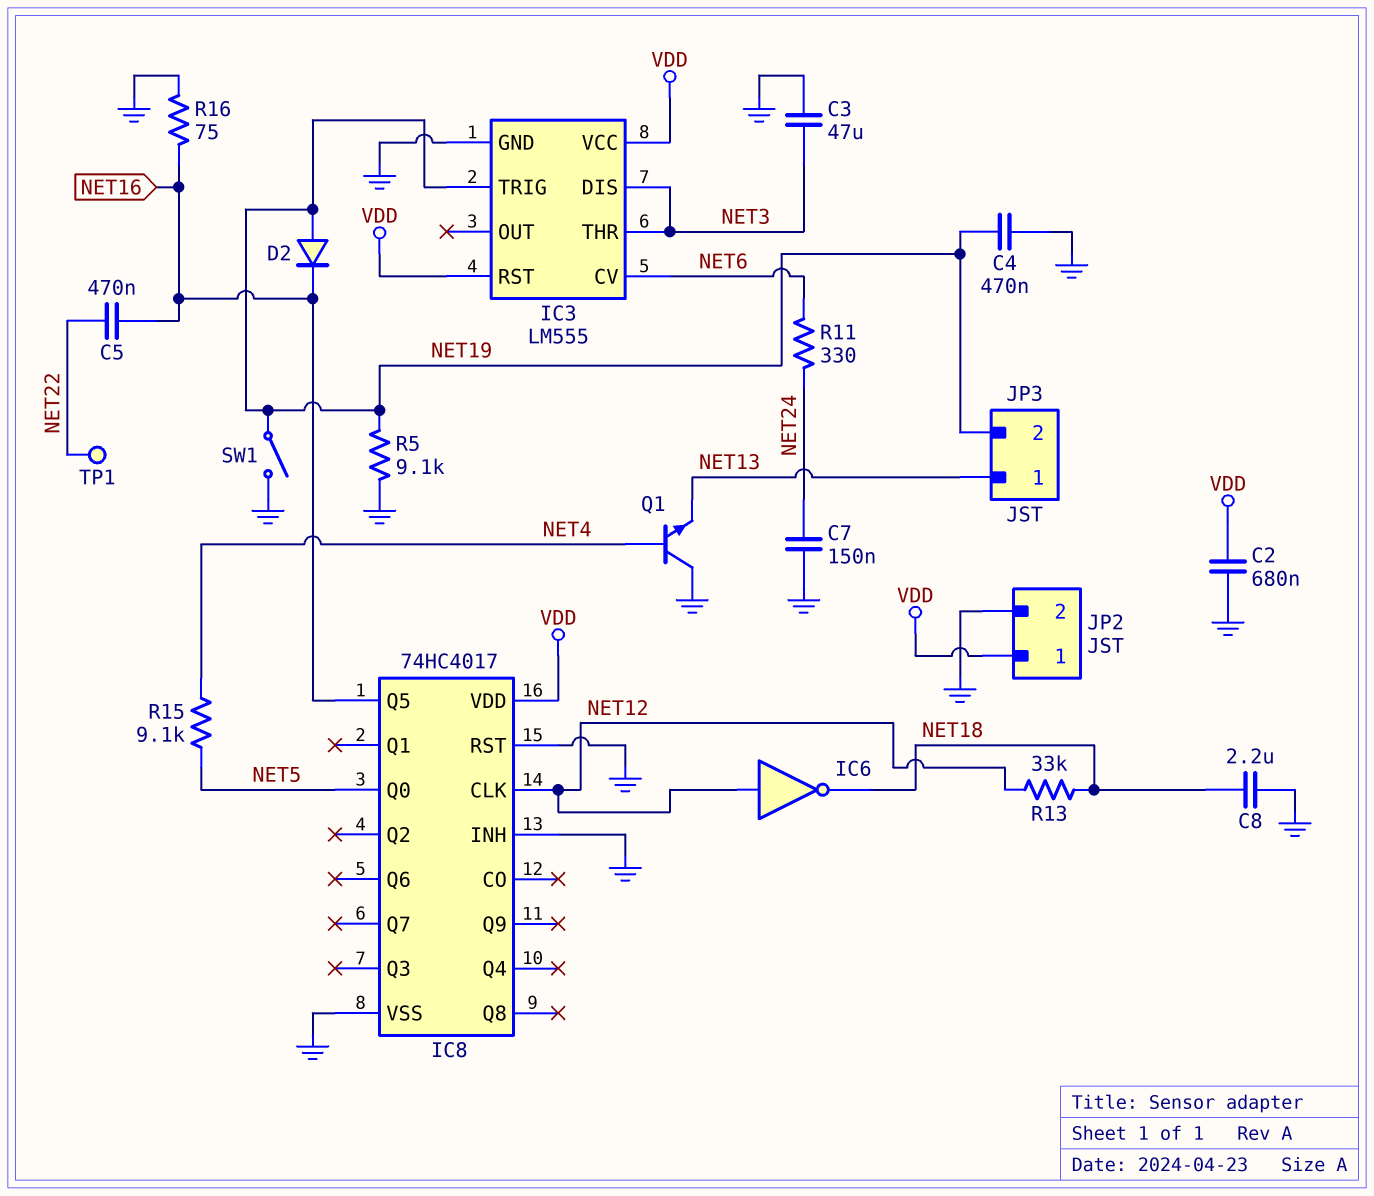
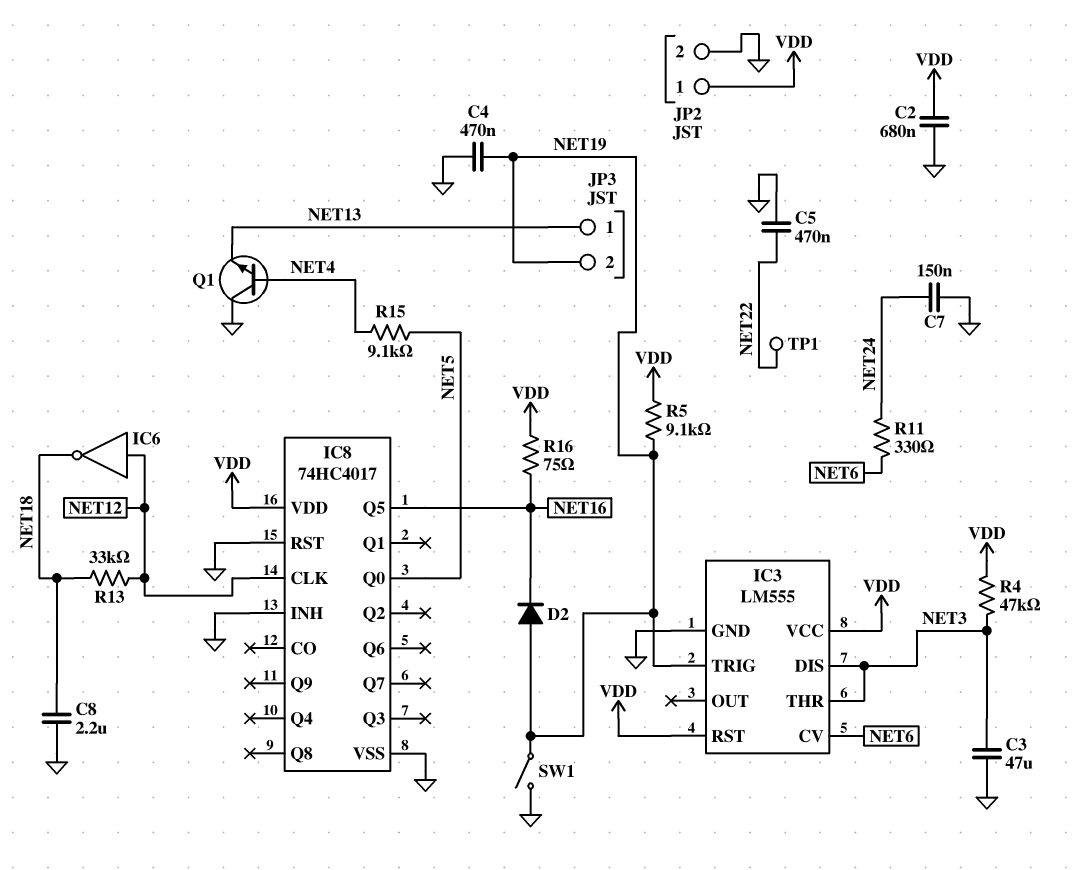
C5: 470nF (NET16, NET22) -> 470nF (GND, NET22)
R4: none -> 47k (NET3, VDD)
R5: 9.1k (GND, NET19) -> 9.1k (NET19, VDD)
R16: 75 (GND, NET16) -> 75 (NET16, VDD)

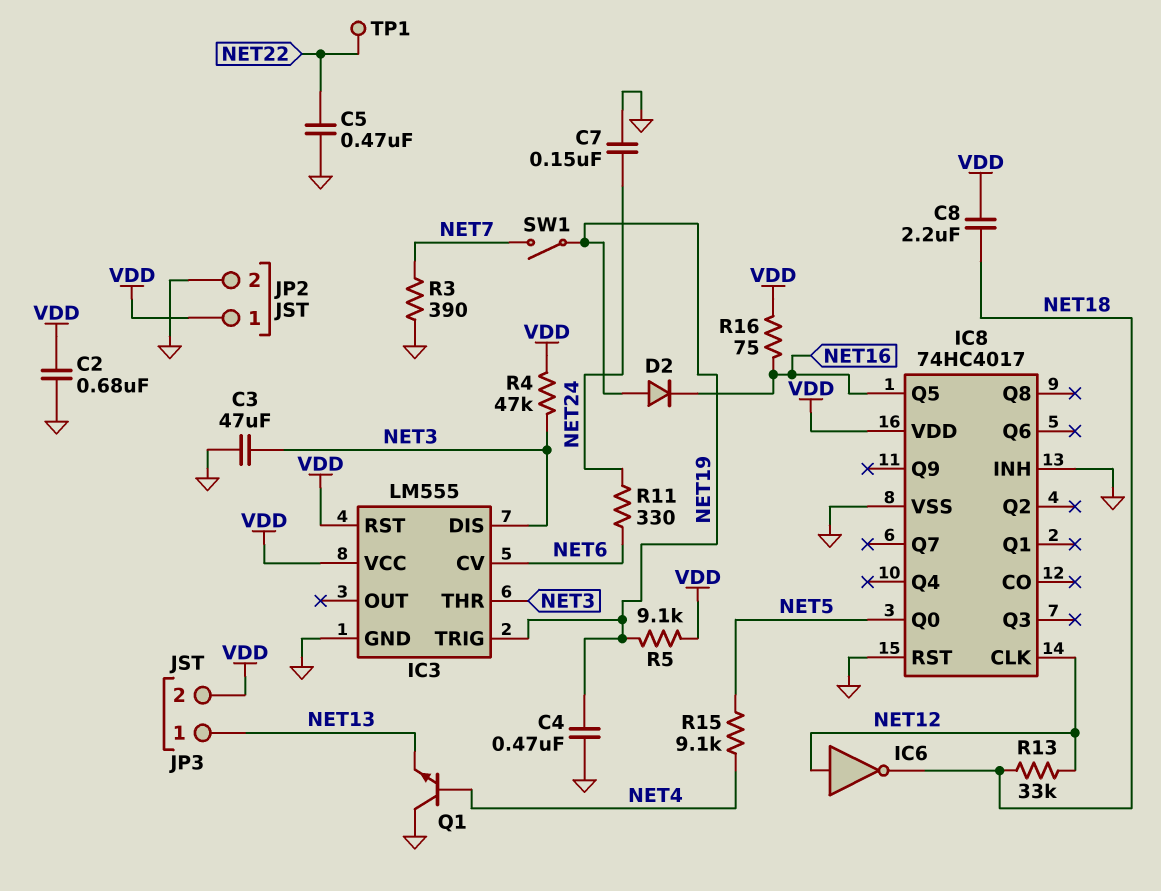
C8: 2.2uF (GND, NET18) -> 2.2uF (NET18, VDD)
JP3 pin 2: NET19 -> VDD
R3: none -> 390 (GND, NET7)
SW1: switch (GND, NET19) -> switch (NET7, NET19)

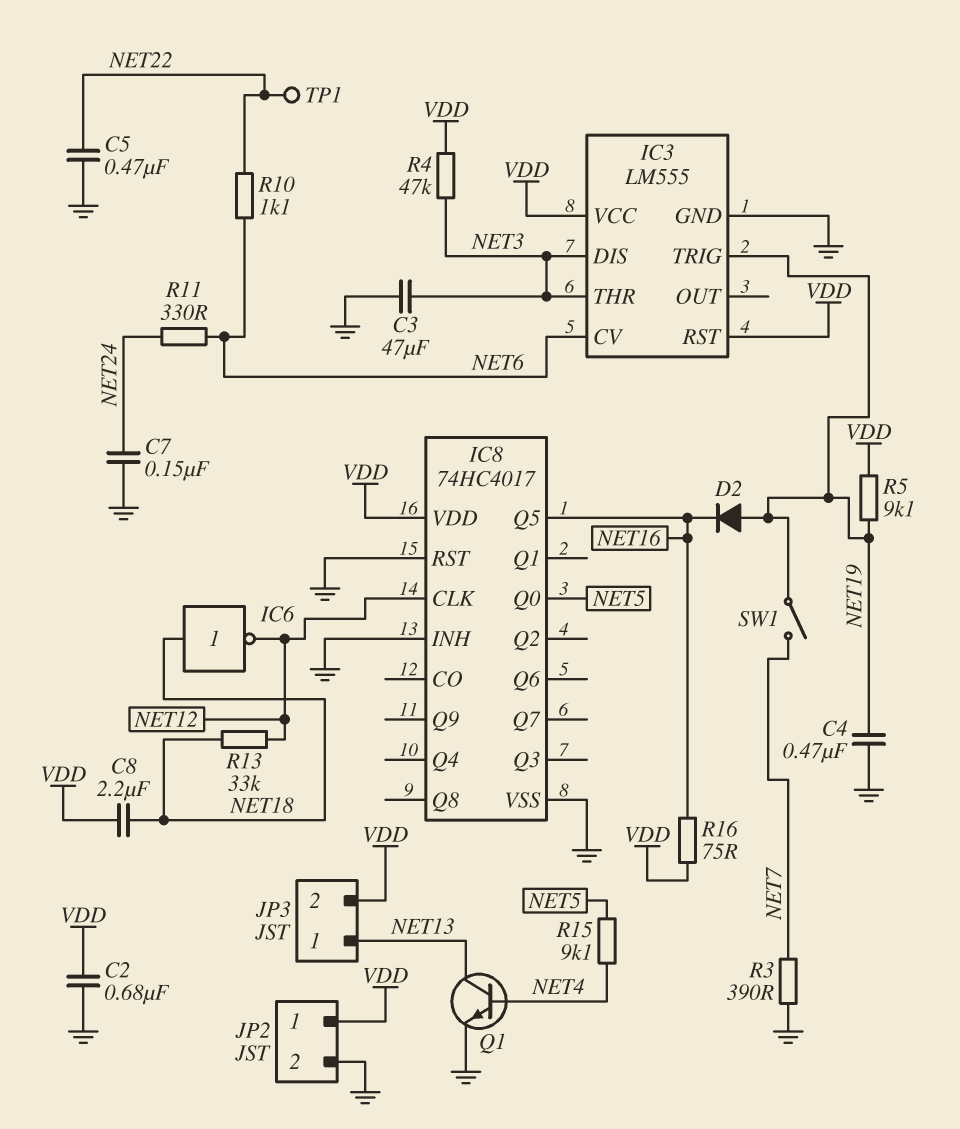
IC6: NOT (in NET12, out NET18) -> NOT (in NET18, out NET12)
Q1: NPN (B NET4, C GND, E NET13) -> NPN (B NET4, C NET13, E GND)
R10: none -> 1.1k (NET6, NET22)

